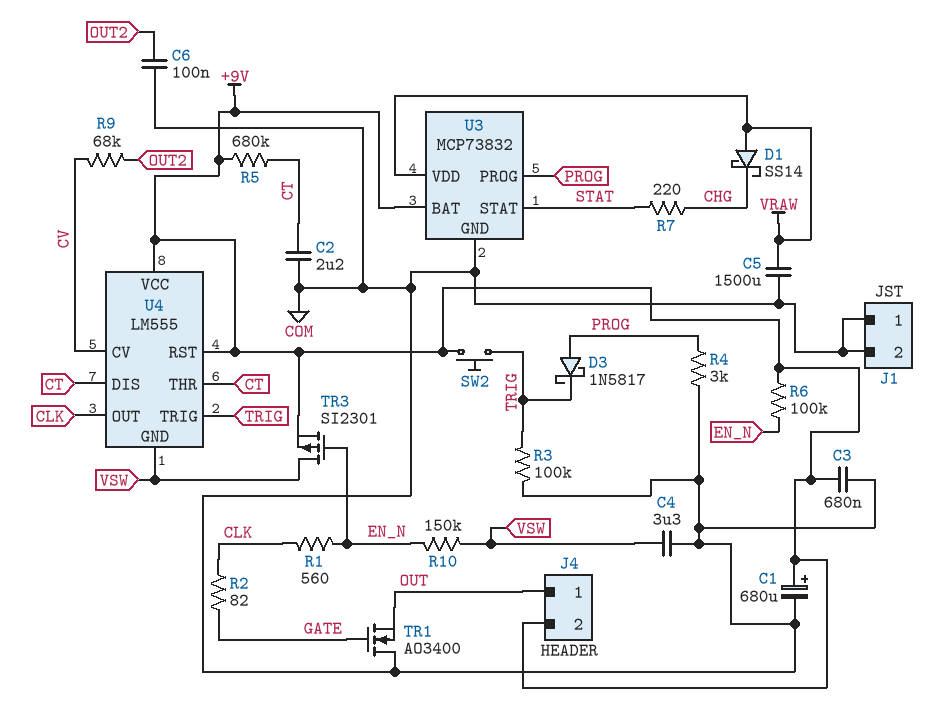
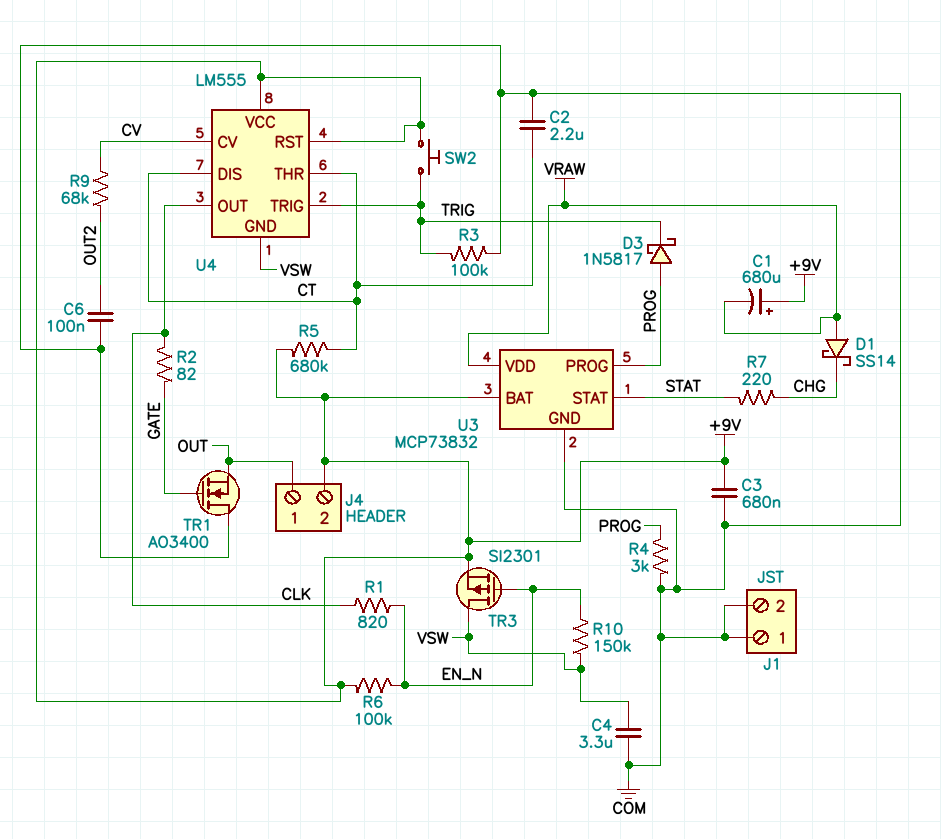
C1: 680uF (plus +9V, minus COM) -> 680uF (plus +9V, minus VRAW)
C5: 1500uF (COM, VRAW) -> none
R1: 560 (CLK, EN_N) -> 820 (CLK, EN_N)

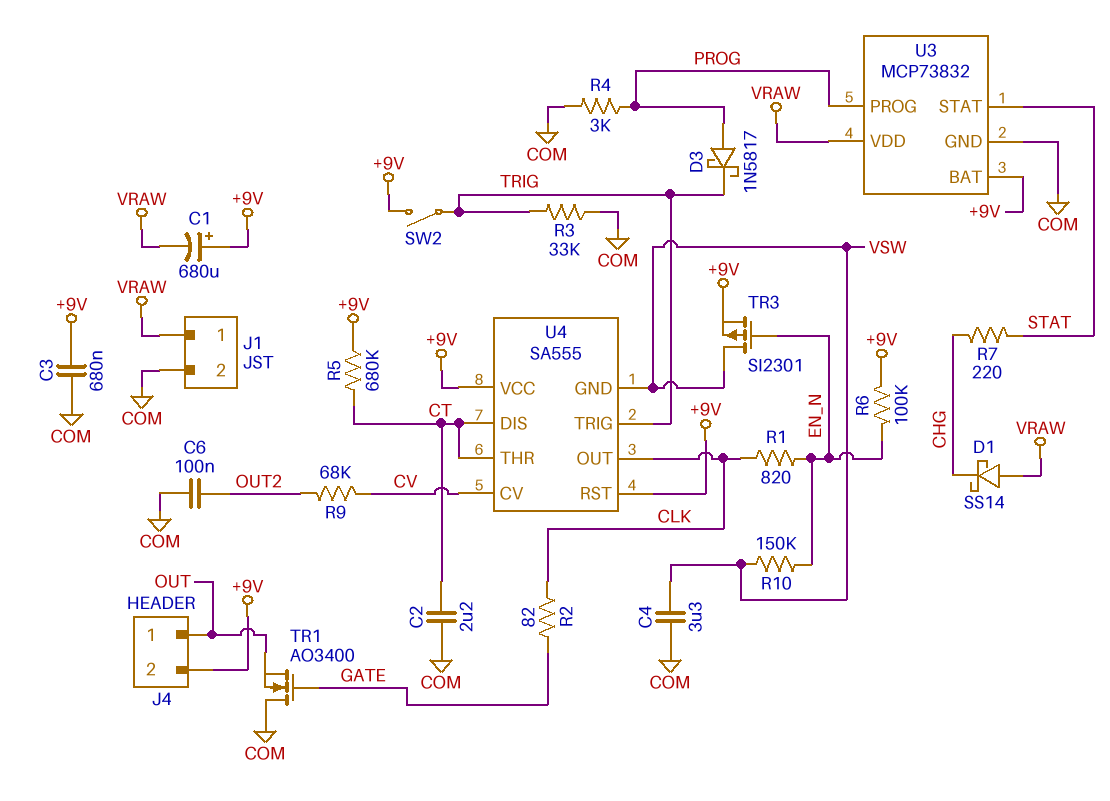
J1 pin 1: COM -> VRAW
R3: 100k (COM, TRIG) -> 33k (COM, TRIG)
SW2: button (+9V, TRIG) -> switch (+9V, TRIG)
U4: LM555 -> SA555

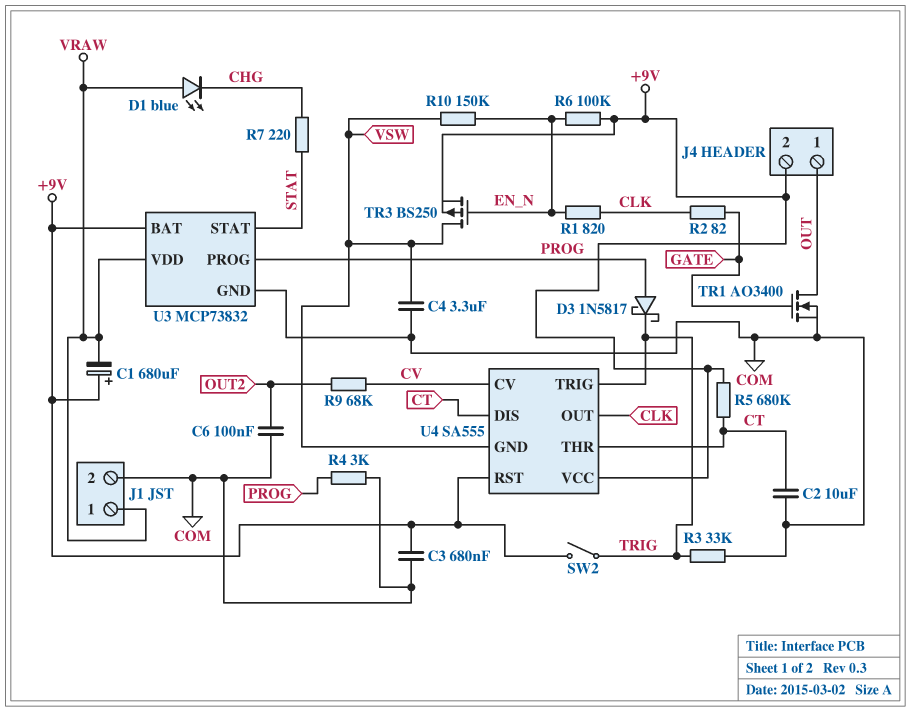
C2: 2.2uF (COM, CT) -> 10uF (COM, CT)
D1: schottky SS14 (A VRAW, K CHG) -> LED blue (A VRAW, K CHG)
TR1: NMOS AO3400 (G GATE, D COM, S OUT) -> NMOS AO3400 (G GATE, D OUT, S COM)
TR3: PMOS SI2301 (G EN_N, D VSW, S +9V) -> PMOS BS250 (G EN_N, D VSW, S +9V)

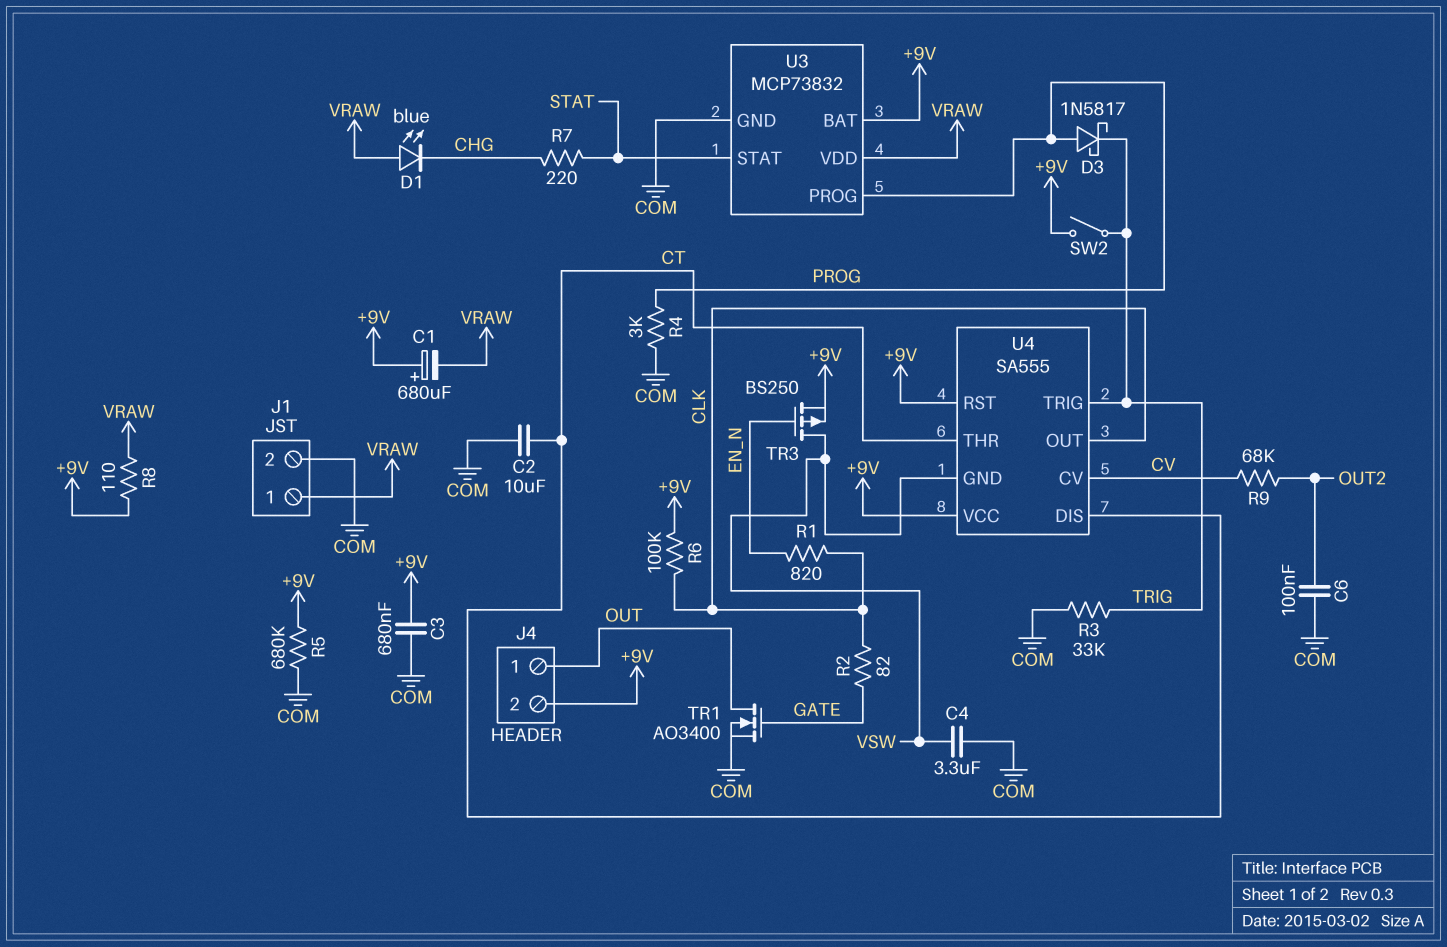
R5: 680k (+9V, CT) -> 680k (+9V, COM)
R6: 100k (+9V, EN_N) -> 100k (+9V, CLK)
R8: none -> 110 (+9V, VRAW)
R10: 150k (EN_N, VSW) -> none

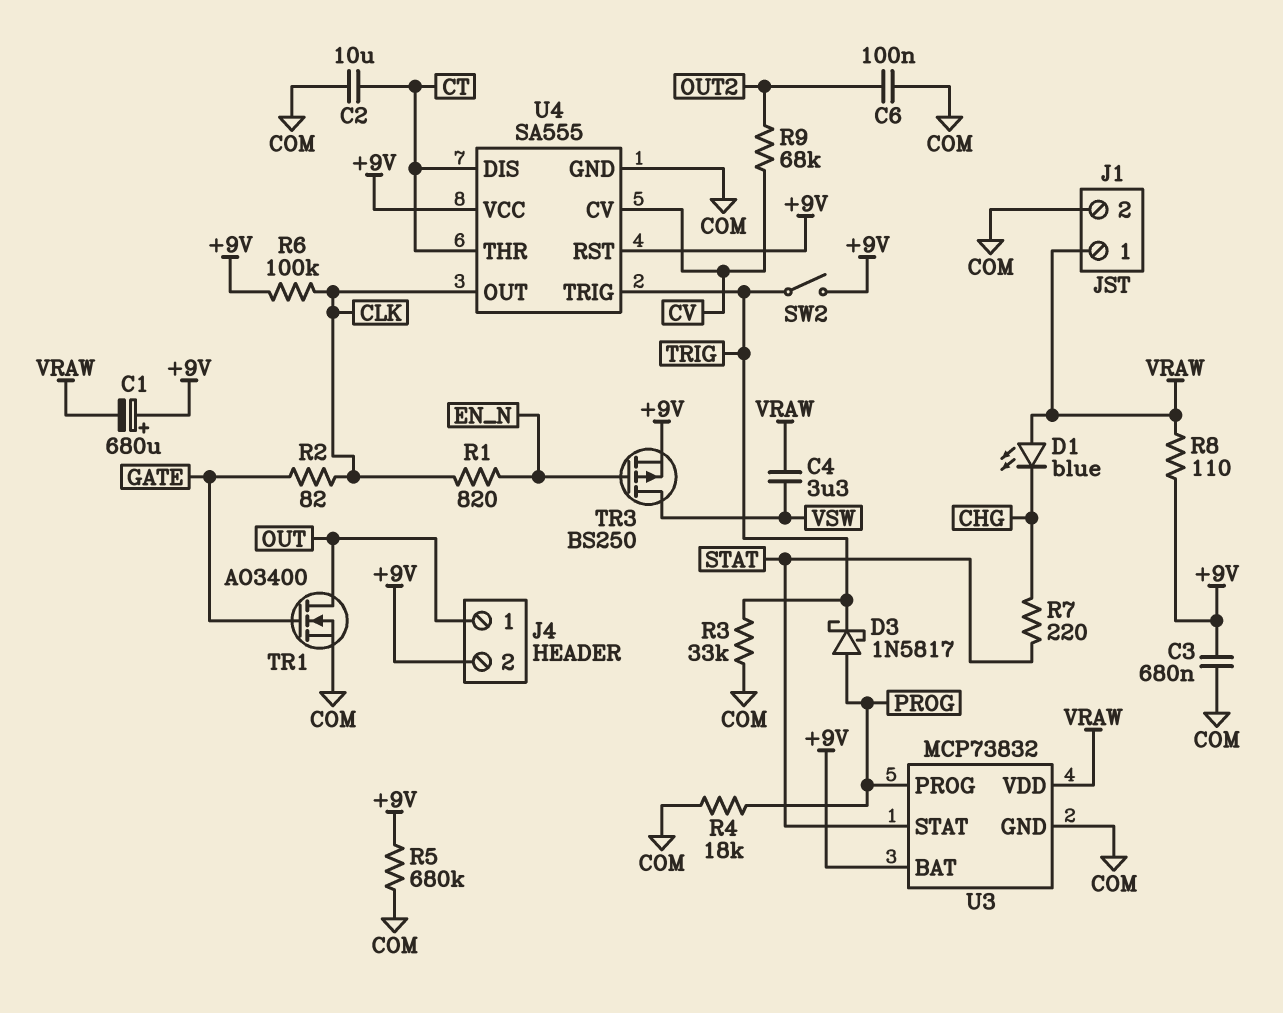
C4: 3.3uF (COM, VSW) -> 3.3uF (VRAW, VSW)
R4: 3k (COM, PROG) -> 18k (COM, PROG)
U4 pin GND: VSW -> COM

